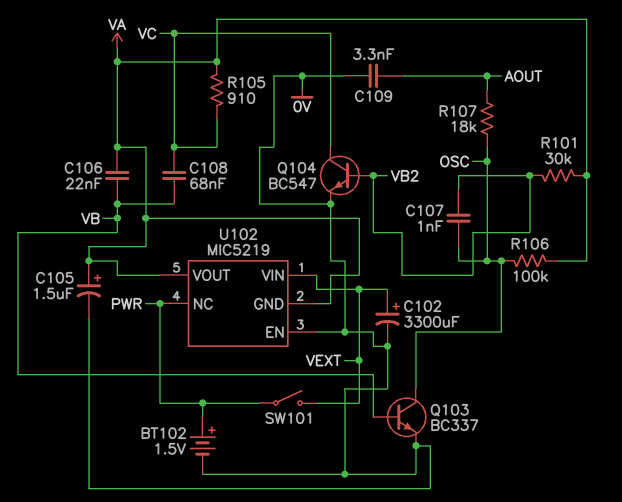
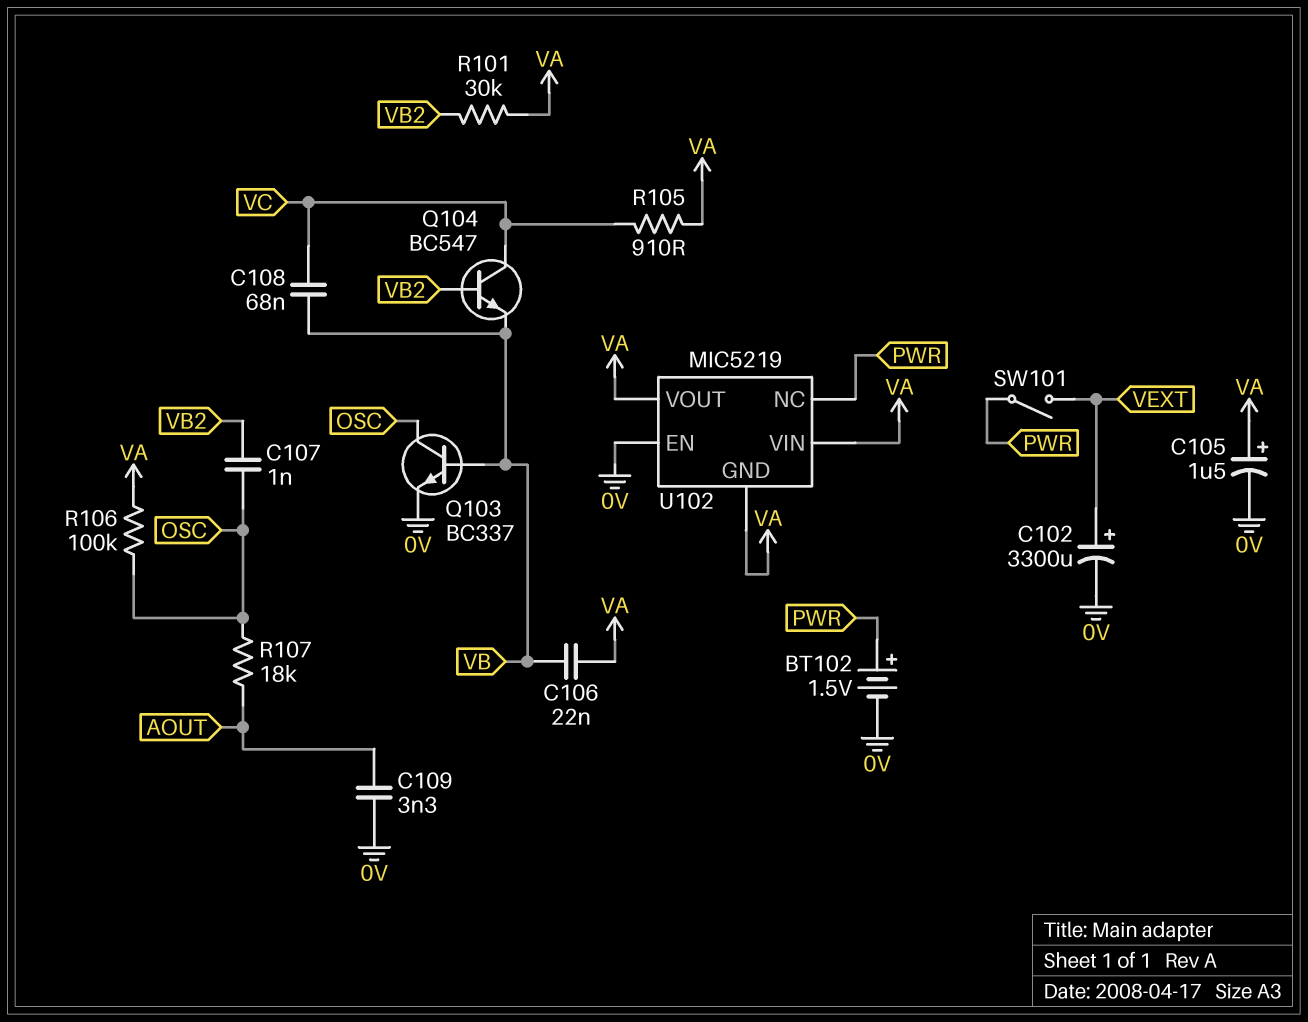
Q104: NPN BC547 (B VB2, C VC, E 0V) -> NPN BC547 (B VB2, C VC, E VB)
U102 pin VIN: VEXT -> VA

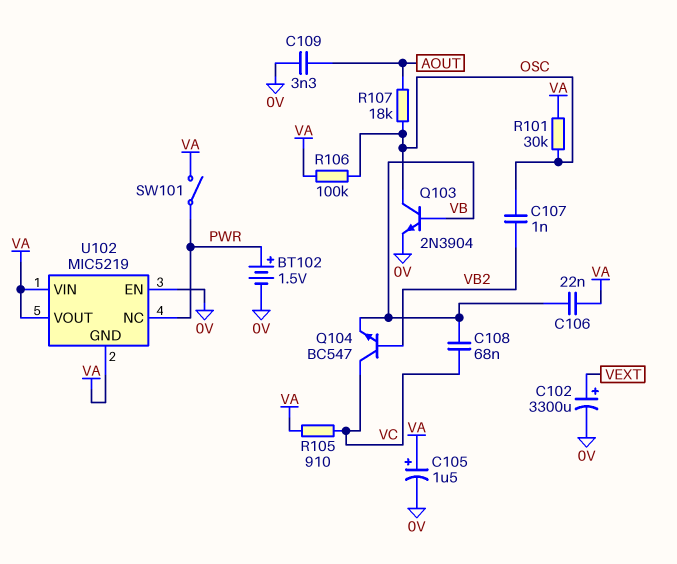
Q103: NPN BC337 (B VB, C OSC, E 0V) -> NPN 2N3904 (B VB, C OSC, E 0V)
R101: 30k (VA, VB2) -> 30k (OSC, VA)
SW101: switch (PWR, VEXT) -> switch (PWR, VA)

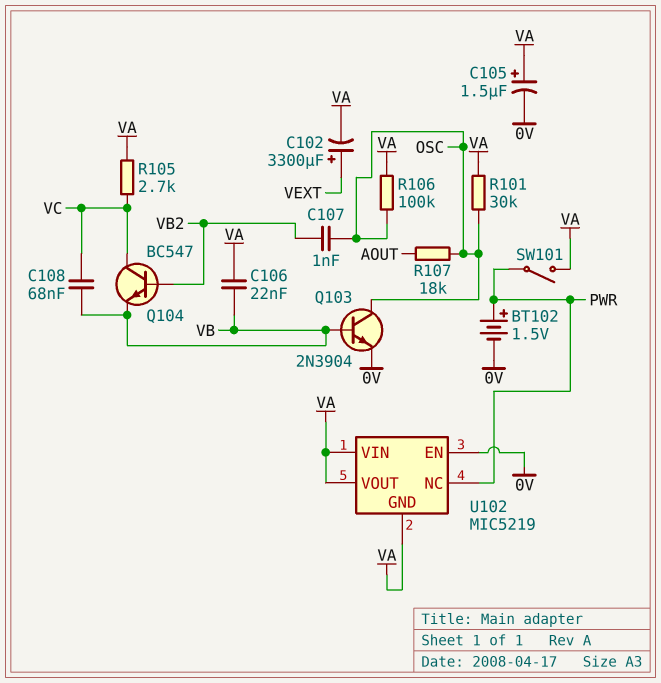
C102: 3300uF (plus VEXT, minus 0V) -> 3300uF (plus VEXT, minus VA)
C109: 3.3nF (0V, AOUT) -> none
R105: 910 (VA, VC) -> 2.7k (VA, VC)

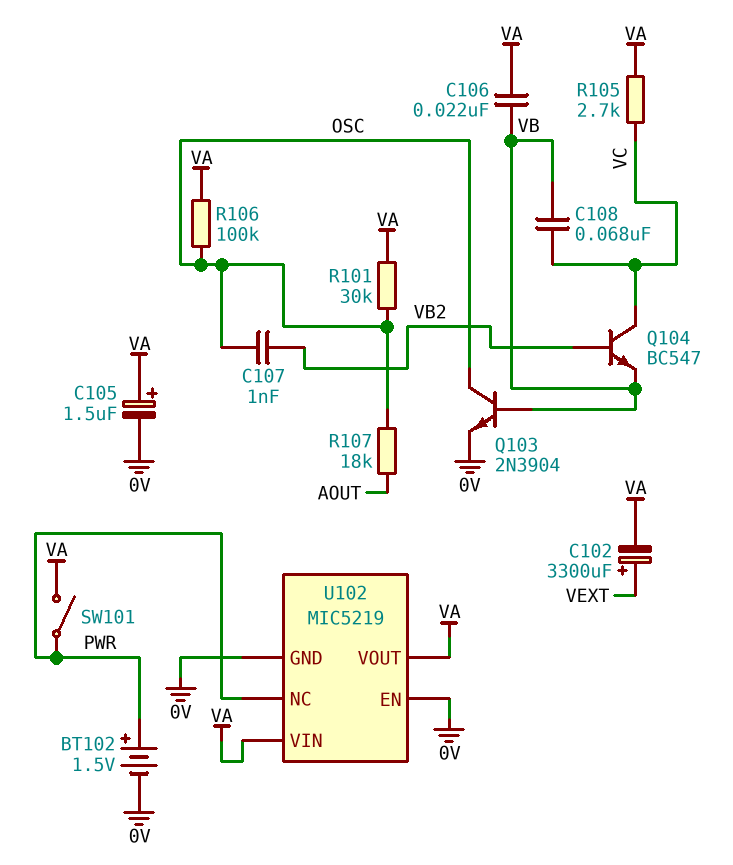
U102 pin GND: VA -> 0V

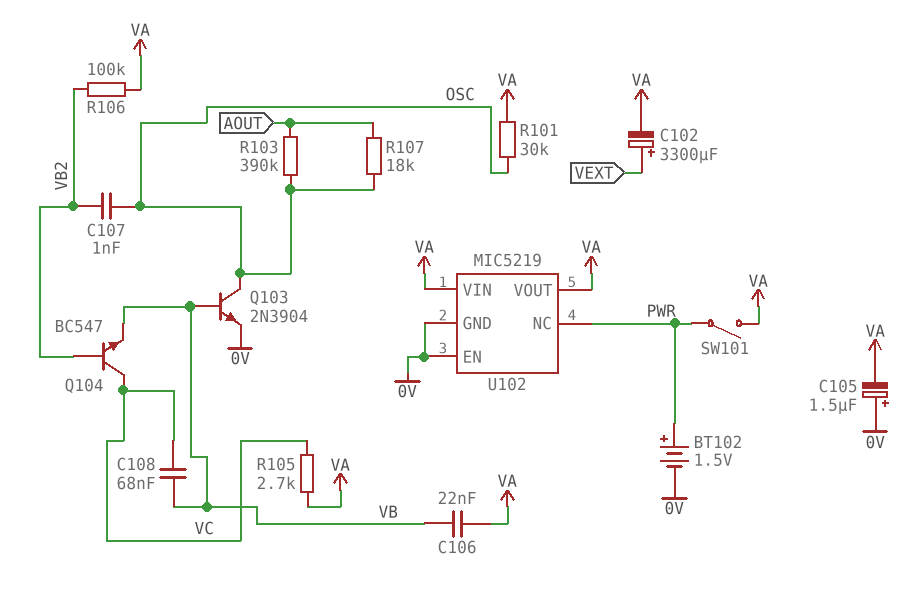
C105: 1.5uF (plus VA, minus 0V) -> 1.5uF (plus 0V, minus VA)
R103: none -> 390k (AOUT, OSC)
R106: 100k (OSC, VA) -> 100k (VA, VB2)

